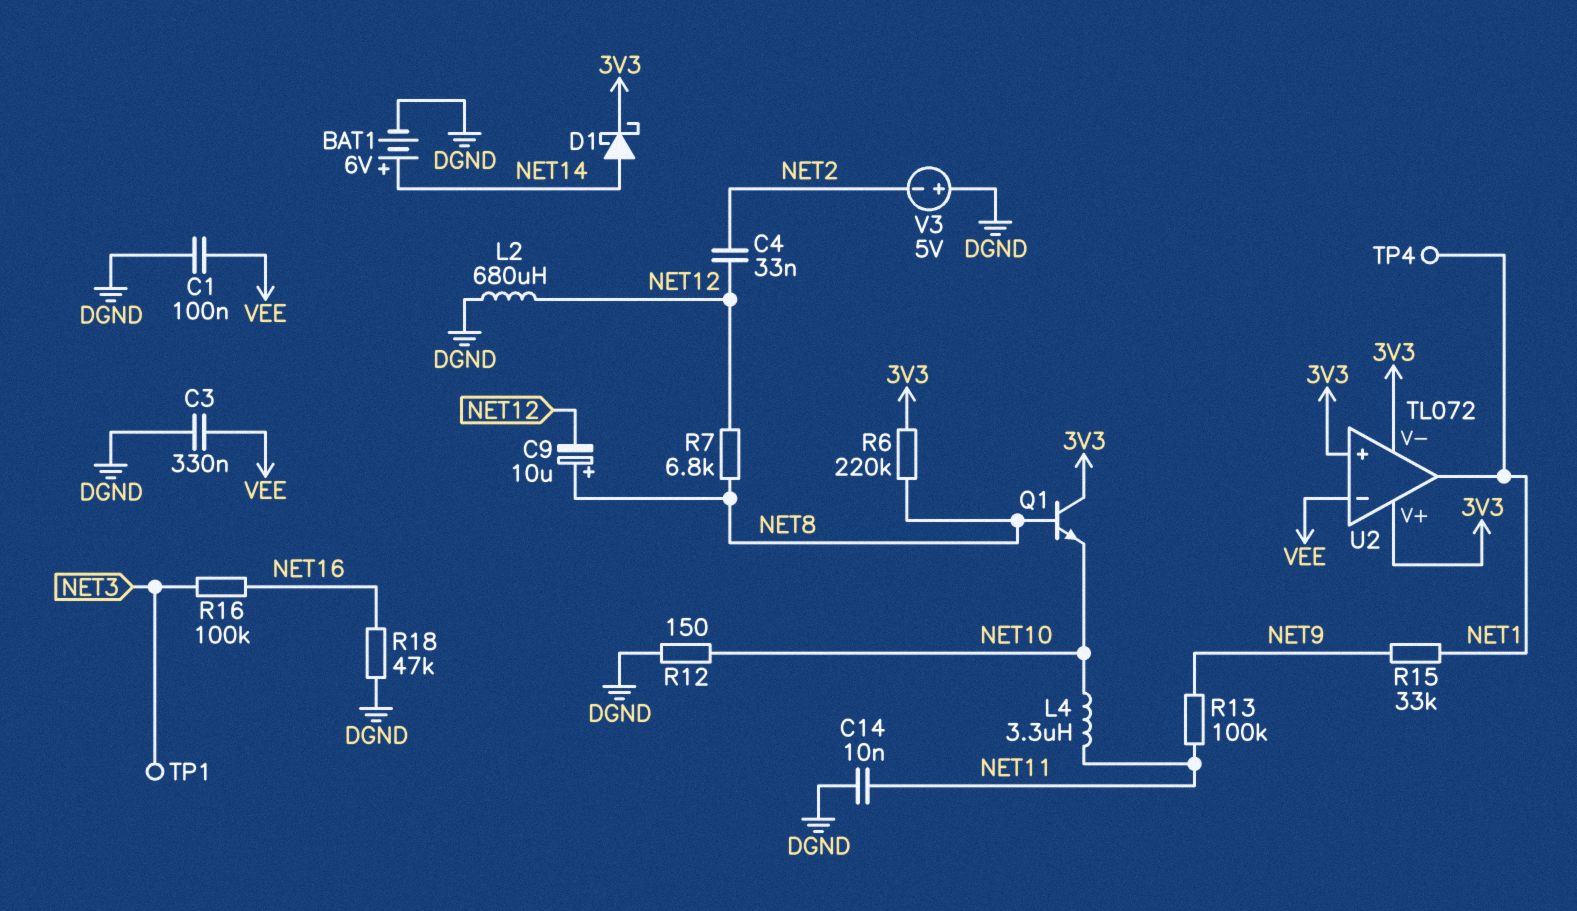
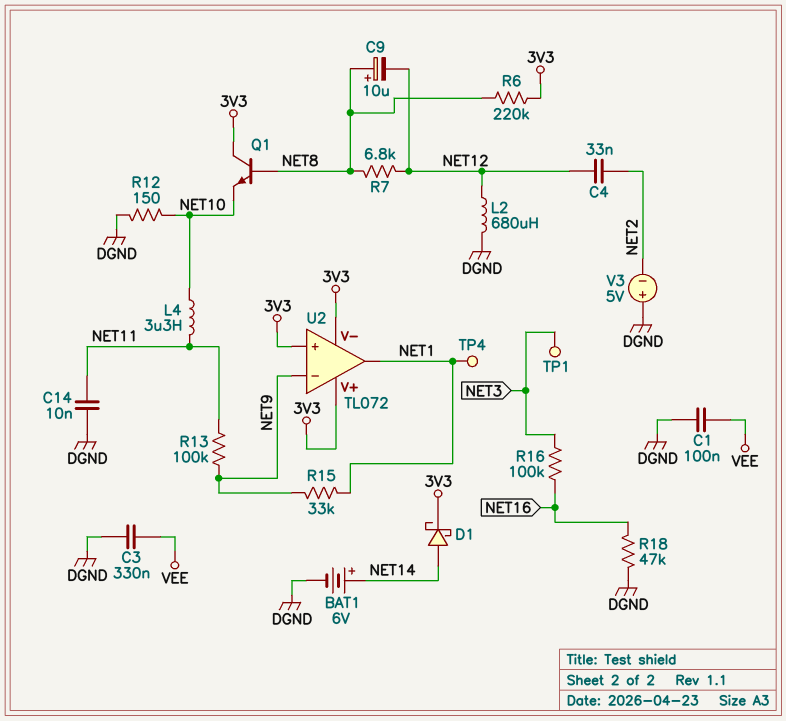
U2 pin in-: VEE -> NET9

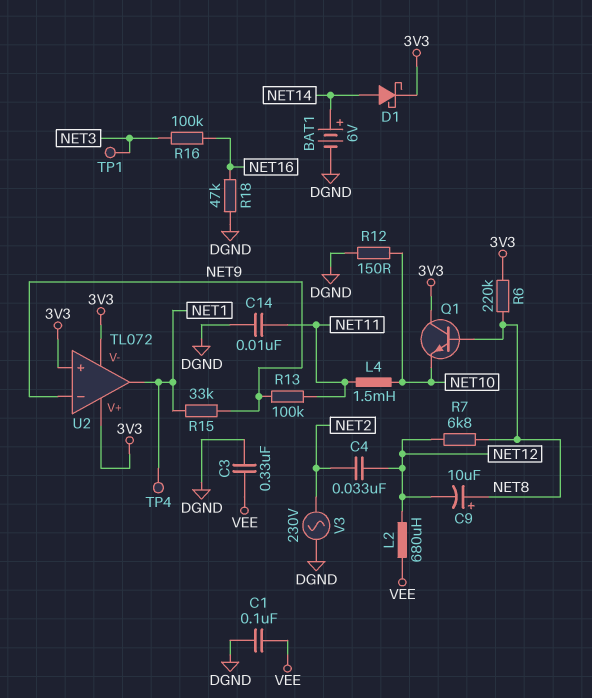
L2: 680uH (DGND, NET12) -> 680uH (NET12, VEE)
L4: 3.3uH (NET10, NET11) -> 1.5mH (NET10, NET11)
V3: 5V (plus DGND, minus NET2) -> AC 230V (DGND, NET2)

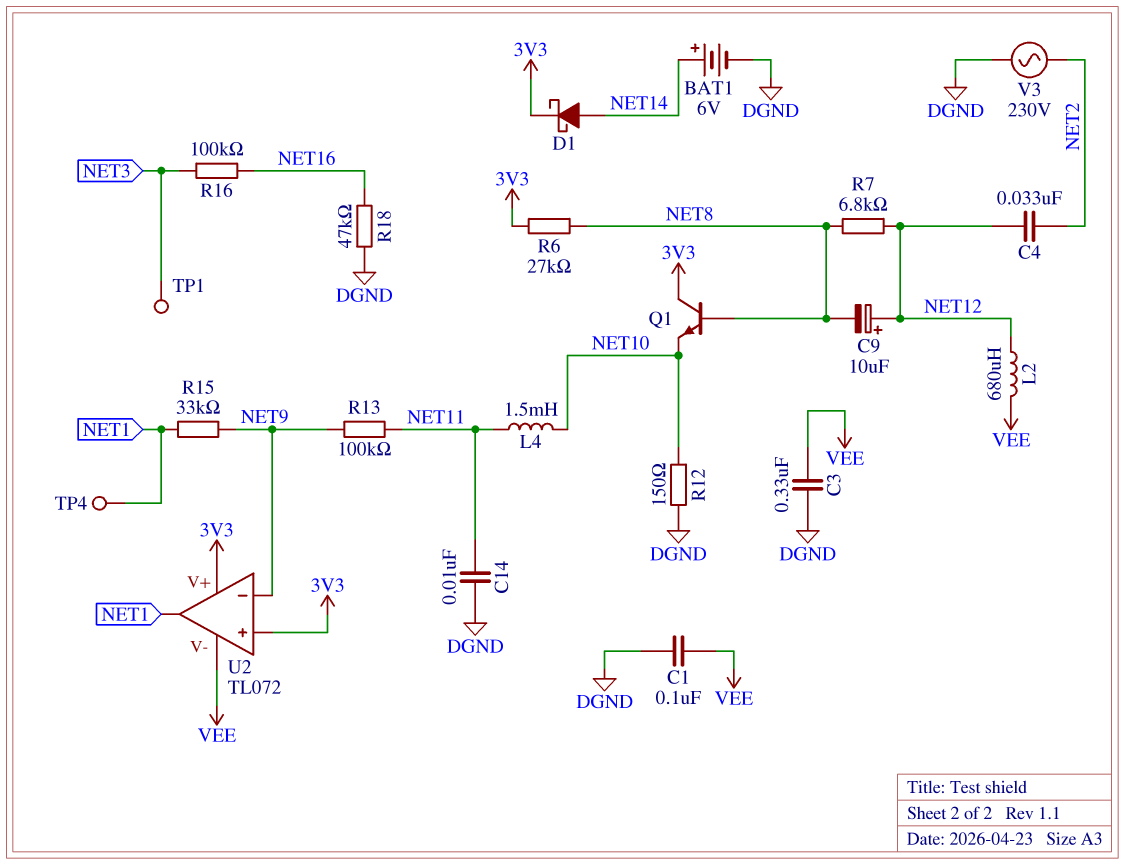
C9: 10uF (plus NET8, minus NET12) -> 10uF (plus NET12, minus NET8)
R6: 220k (3V3, NET8) -> 27k (3V3, NET8)
U2 pin V-: 3V3 -> VEE

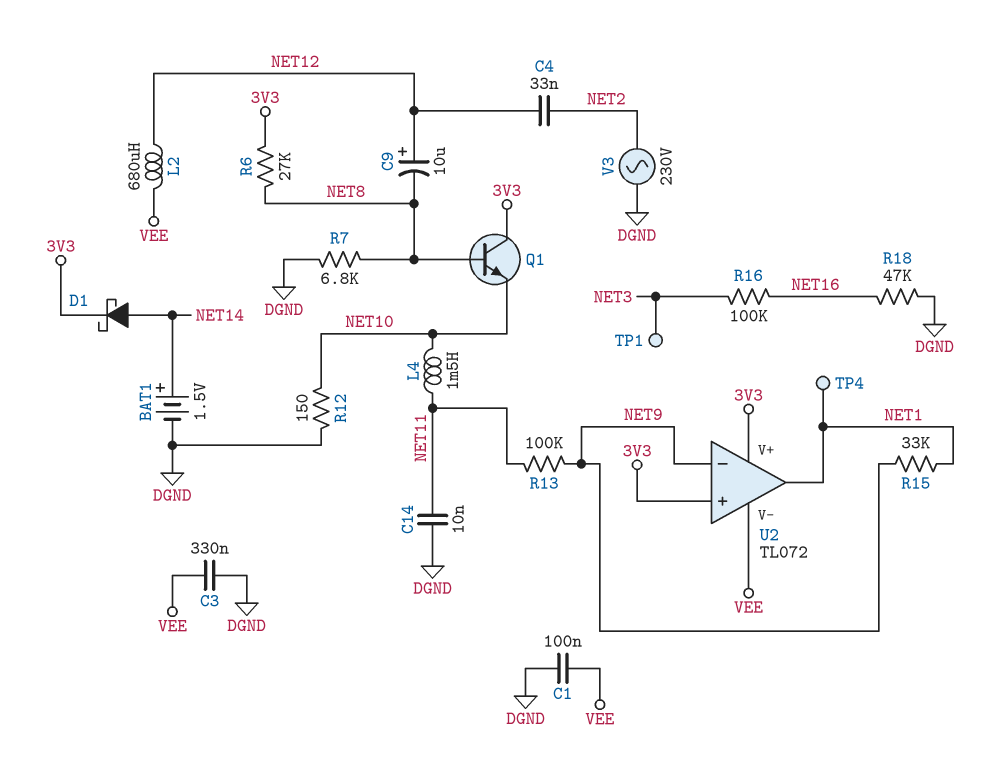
BAT1: 6V (plus NET14, minus DGND) -> 1.5V (plus NET14, minus DGND)
R7: 6.8k (NET8, NET12) -> 6.8k (DGND, NET8)

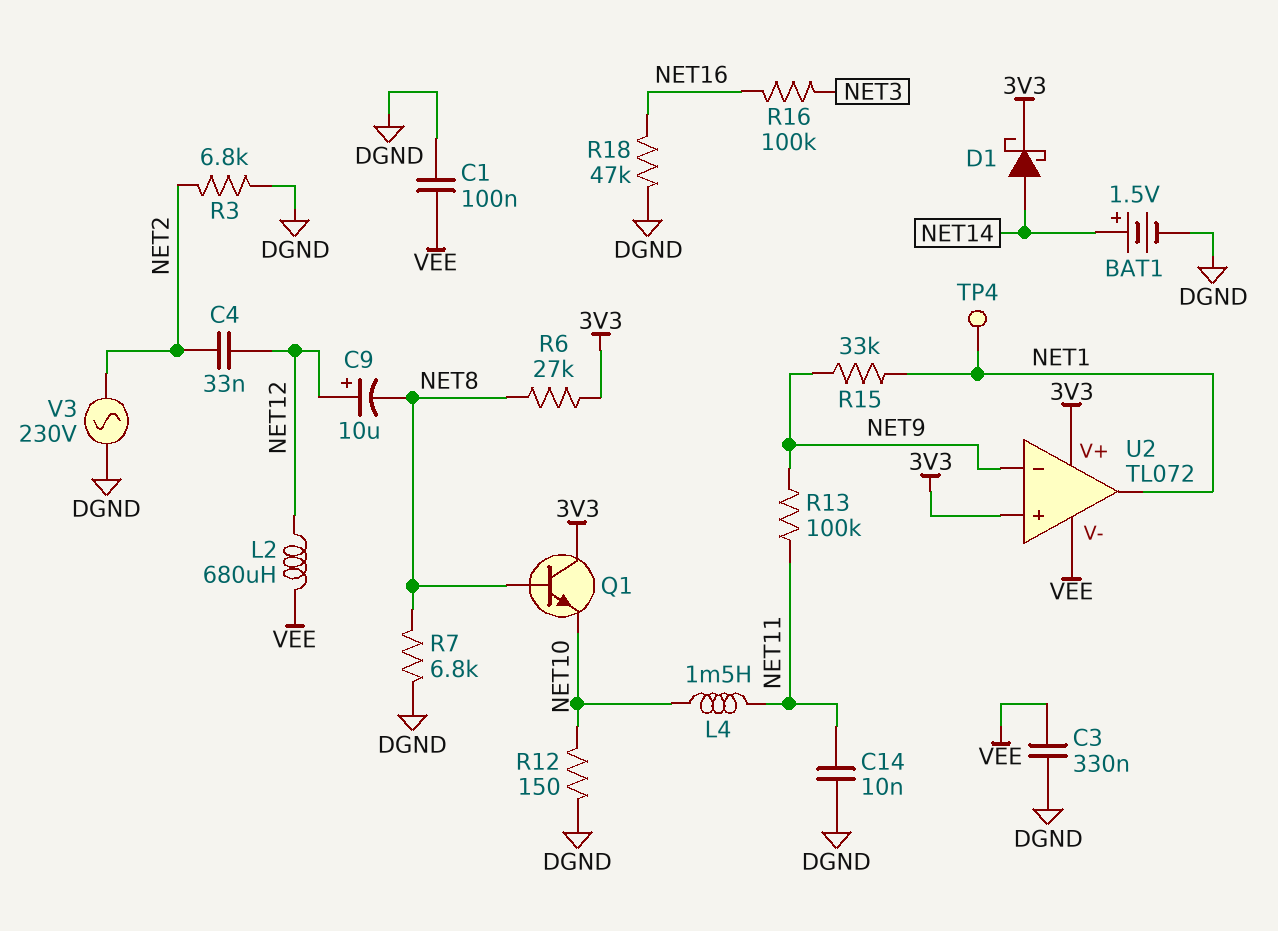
R3: none -> 6.8k (DGND, NET2)
TP1: test point (NET3) -> none

